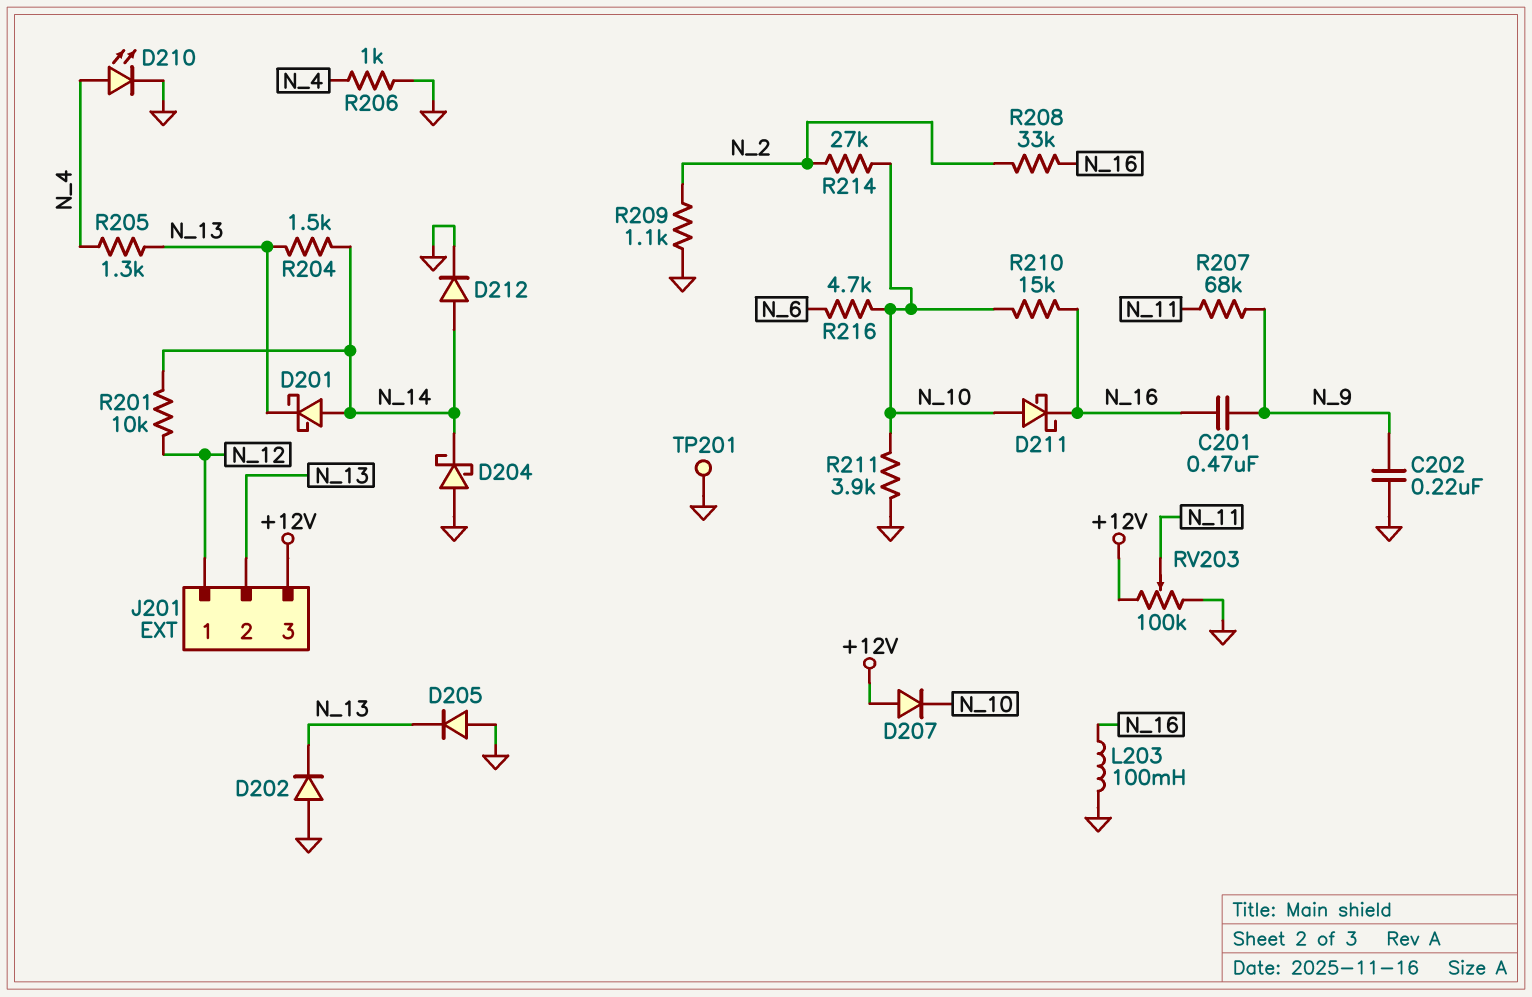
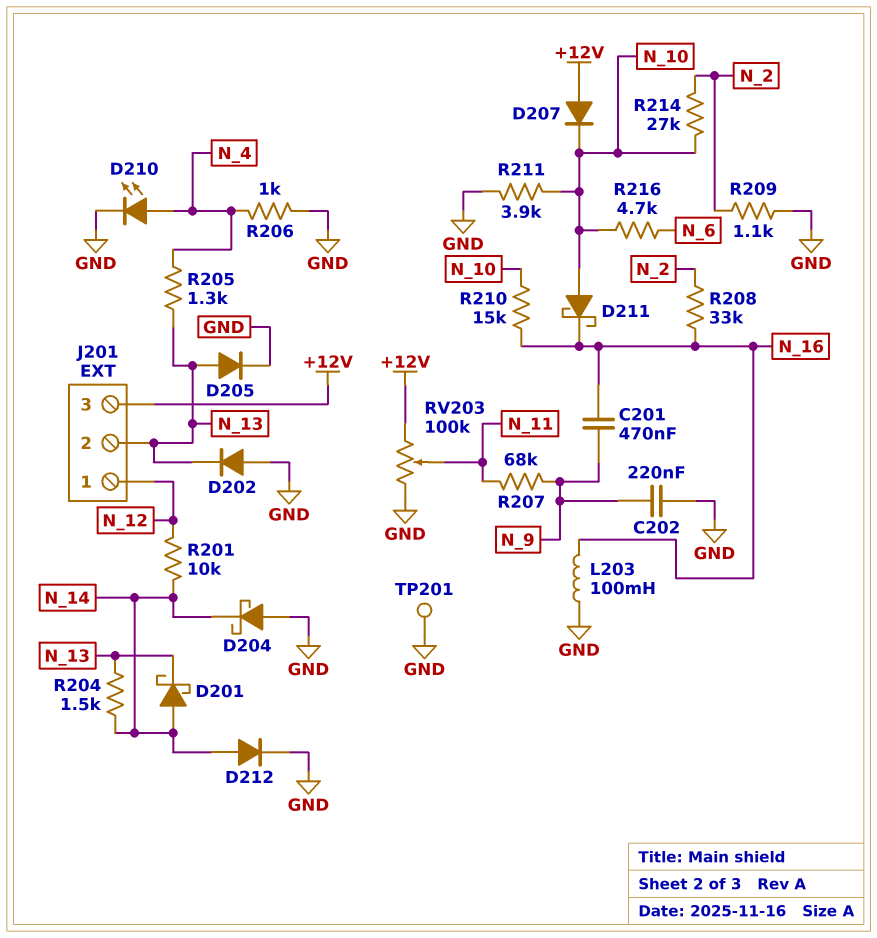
D205: diode (A GND, K N_13) -> diode (A N_13, K GND)

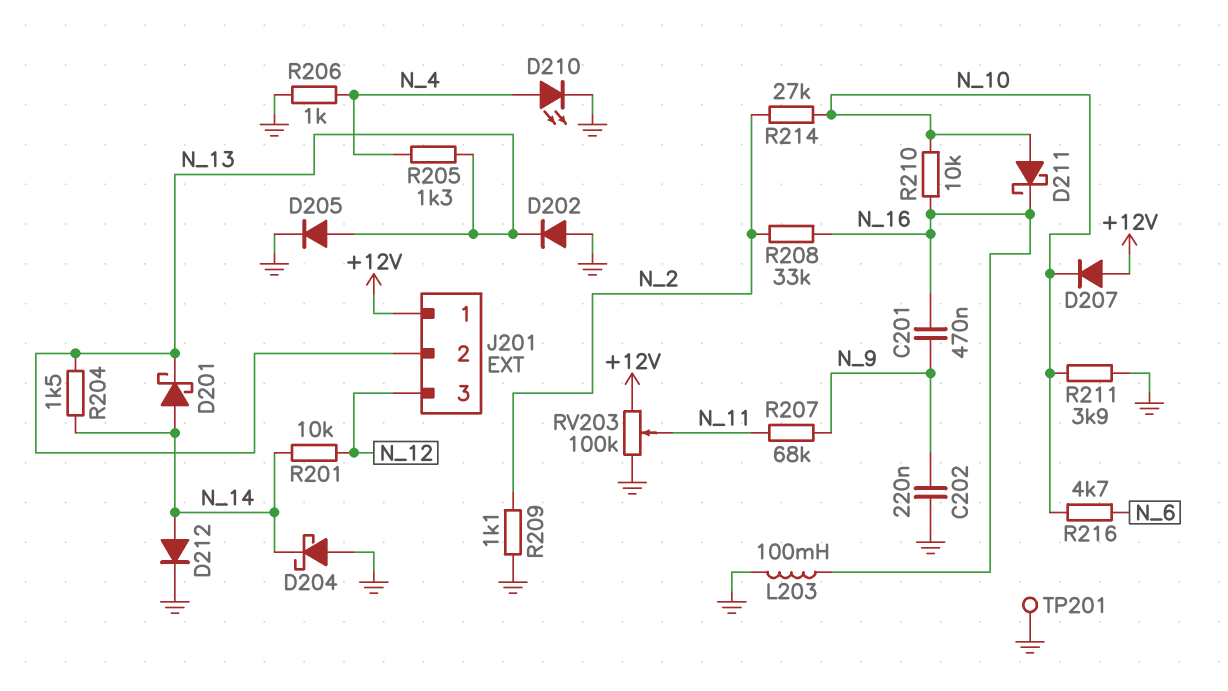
J201 pin 1: N_12 -> +12V
J201 pin 3: +12V -> N_12
R210: 15k (N_10, N_16) -> 10k (N_10, N_16)

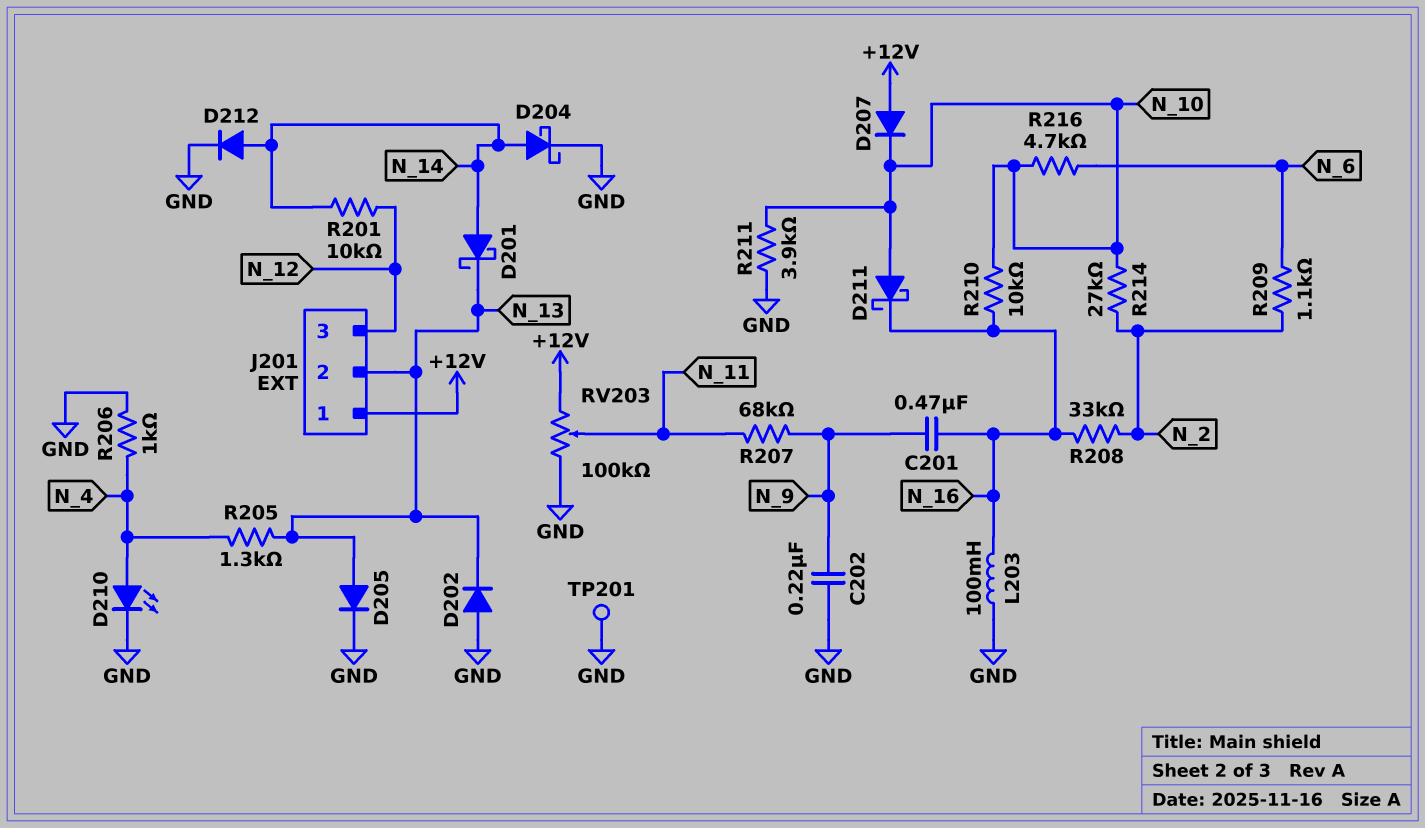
D204: schottky (A GND, K N_14) -> schottky (A N_14, K GND)
R204: 1.5k (N_13, N_14) -> none
R209: 1.1k (GND, N_2) -> 1.1k (N_2, N_6)

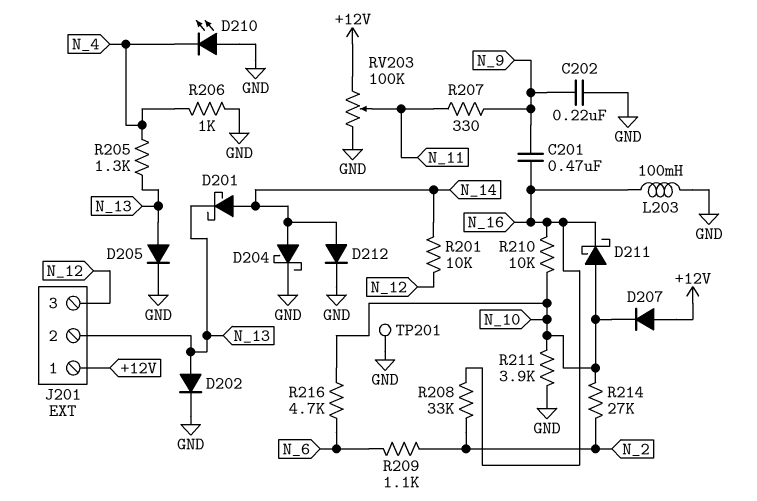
D202: diode (A GND, K N_13) -> diode (A N_13, K GND)
D210: LED (A N_4, K GND) -> LED (A GND, K N_4)
R207: 68k (N_9, N_11) -> 330 (N_9, N_11)

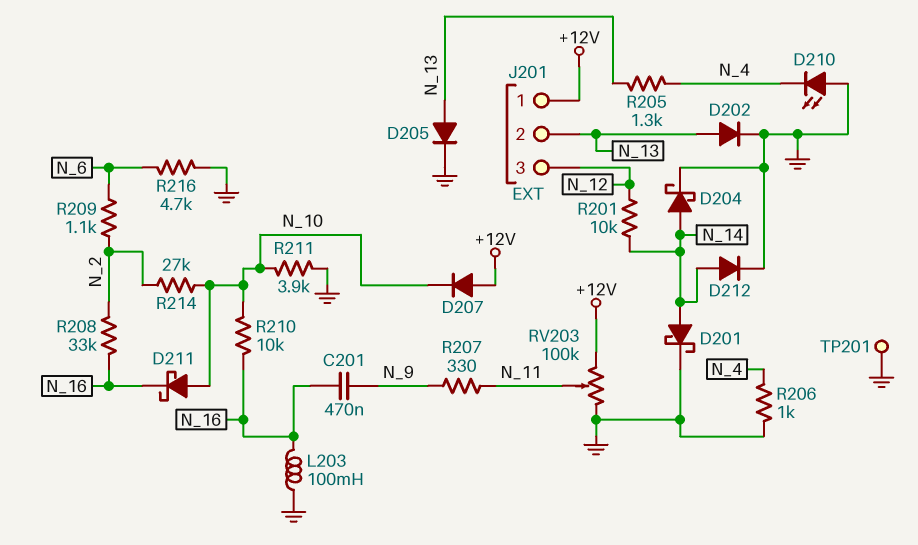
C202: 220nF (GND, N_9) -> none
D201: schottky (A N_14, K N_13) -> schottky (A N_14, K GND)
R216: 4.7k (N_6, N_10) -> 4.7k (GND, N_6)

